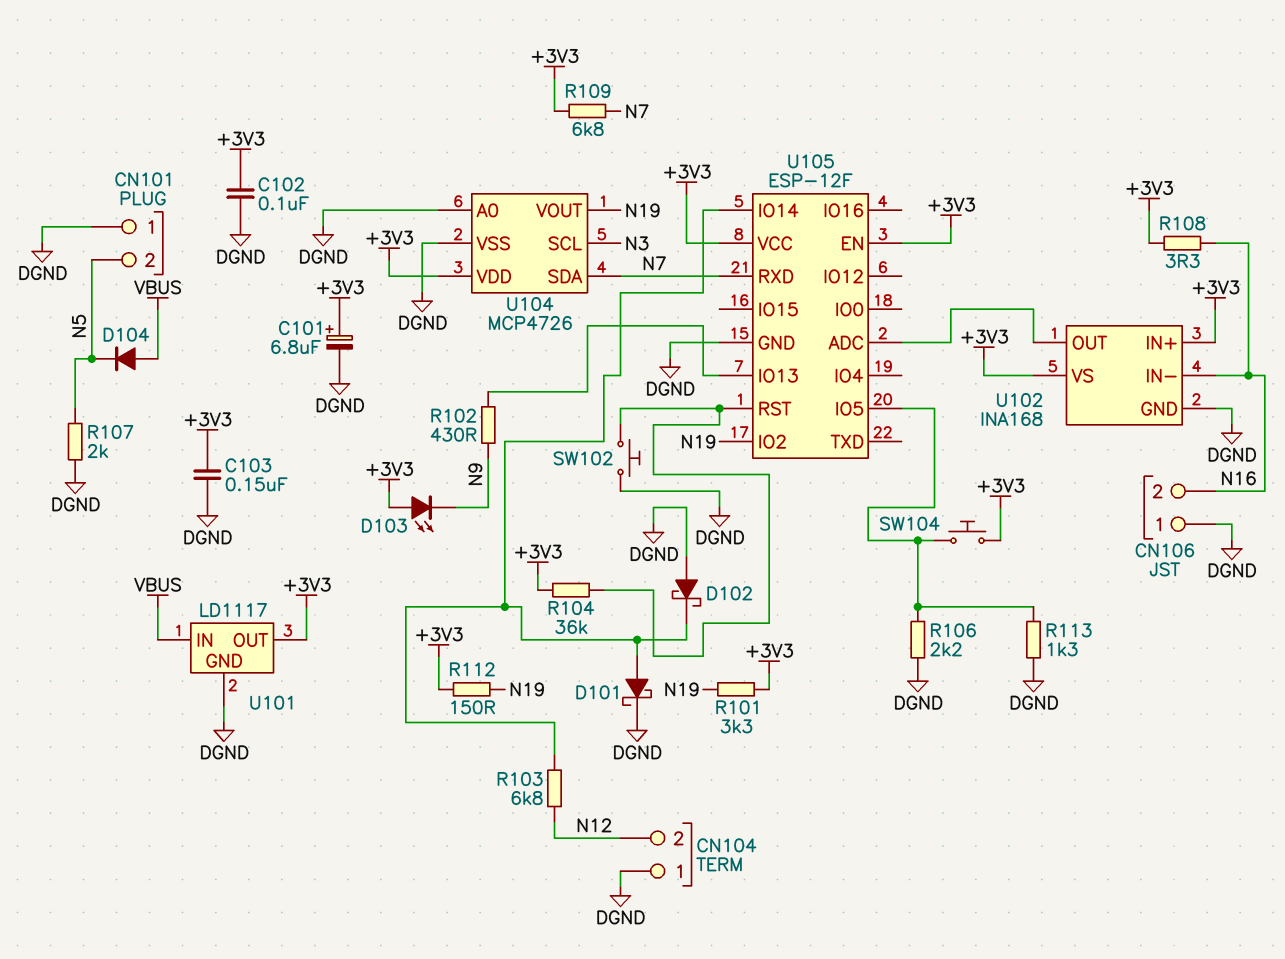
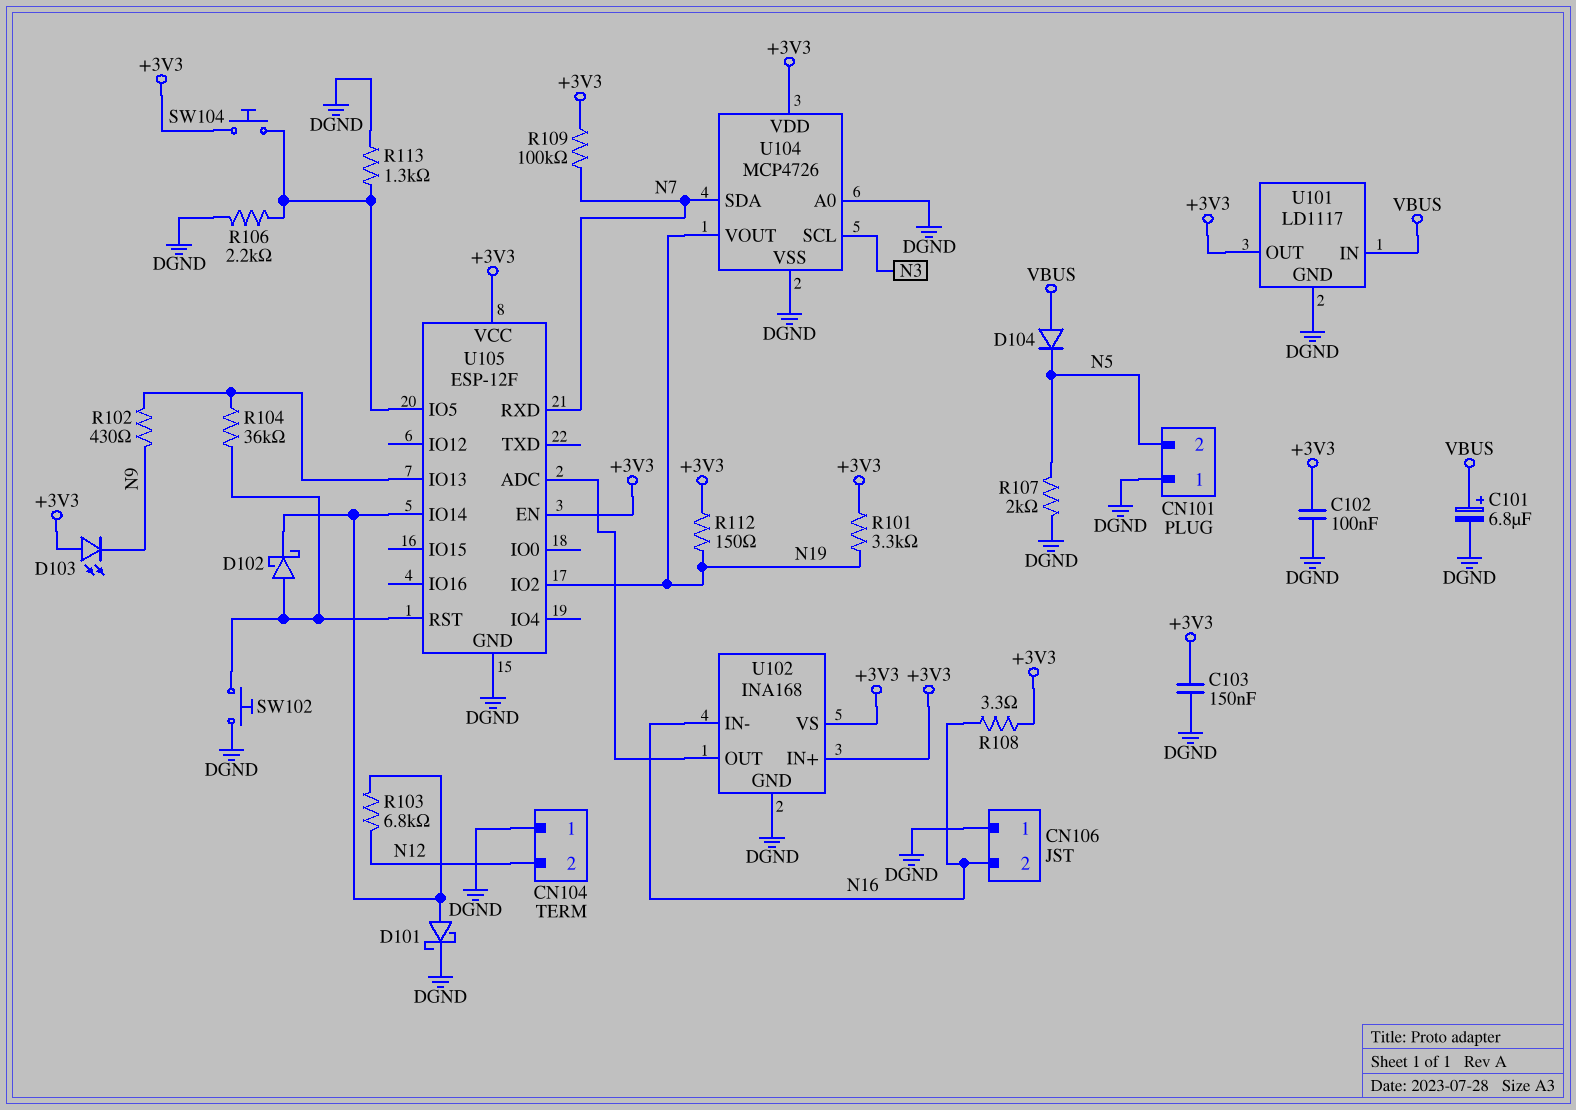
C101: 6.8uF (plus +3V3, minus DGND) -> 6.8uF (plus VBUS, minus DGND)
D102: schottky (A DGND, K U105/IO14) -> schottky (A U105/RST, K U105/IO14)
R104: 36k (+3V3, U105/RST) -> 36k (U105/IO13, U105/RST)
R109: 6.8k (+3V3, N7) -> 100k (+3V3, N7)

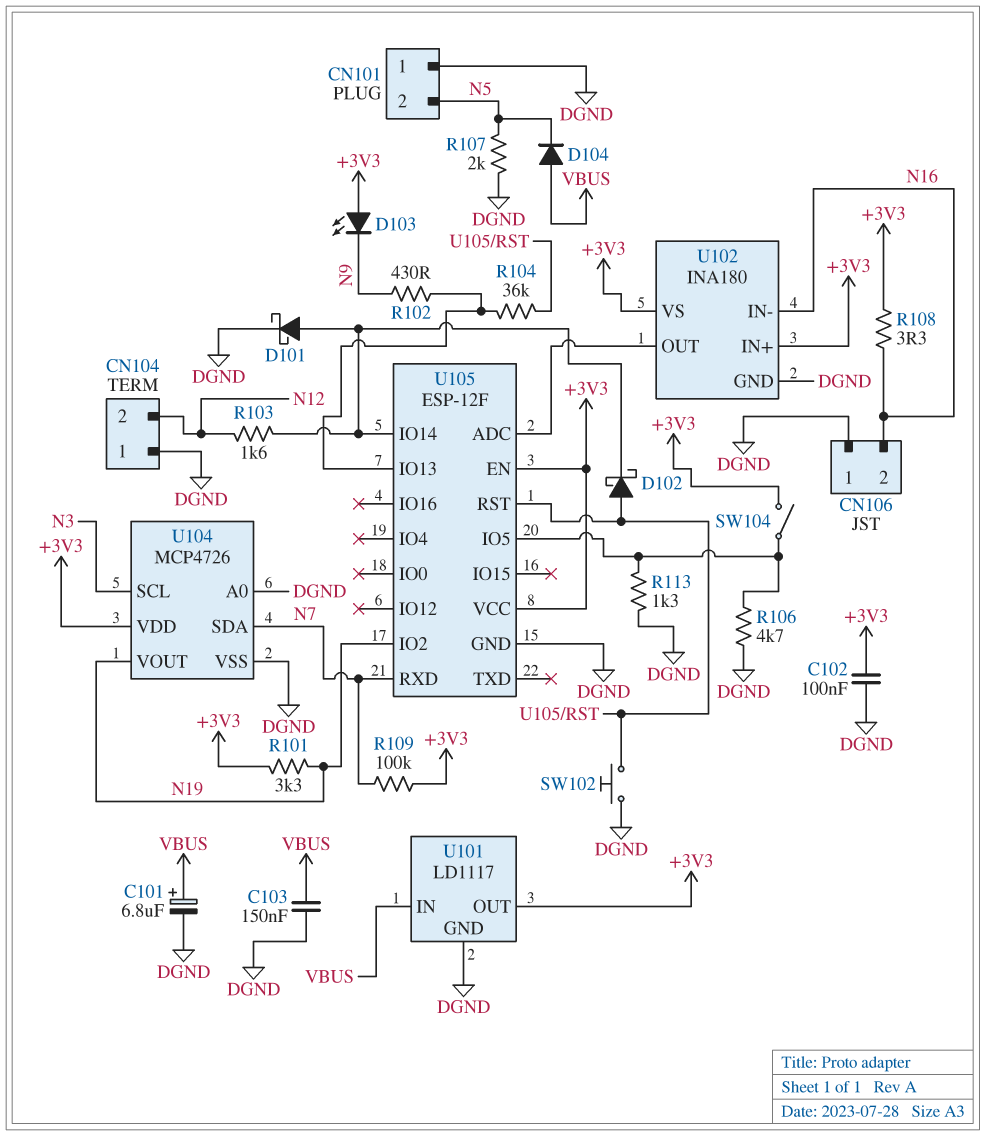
C103: 150nF (+3V3, DGND) -> 150nF (DGND, VBUS)
R103: 6.8k (N12, U105/IO14) -> 1.6k (N12, U105/IO14)
R106: 2.2k (DGND, U105/IO5) -> 4.7k (DGND, U105/IO5)
R112: 150 (+3V3, N19) -> none
SW104: button (+3V3, U105/IO5) -> switch (+3V3, U105/IO5)
U102: INA168 -> INA180

